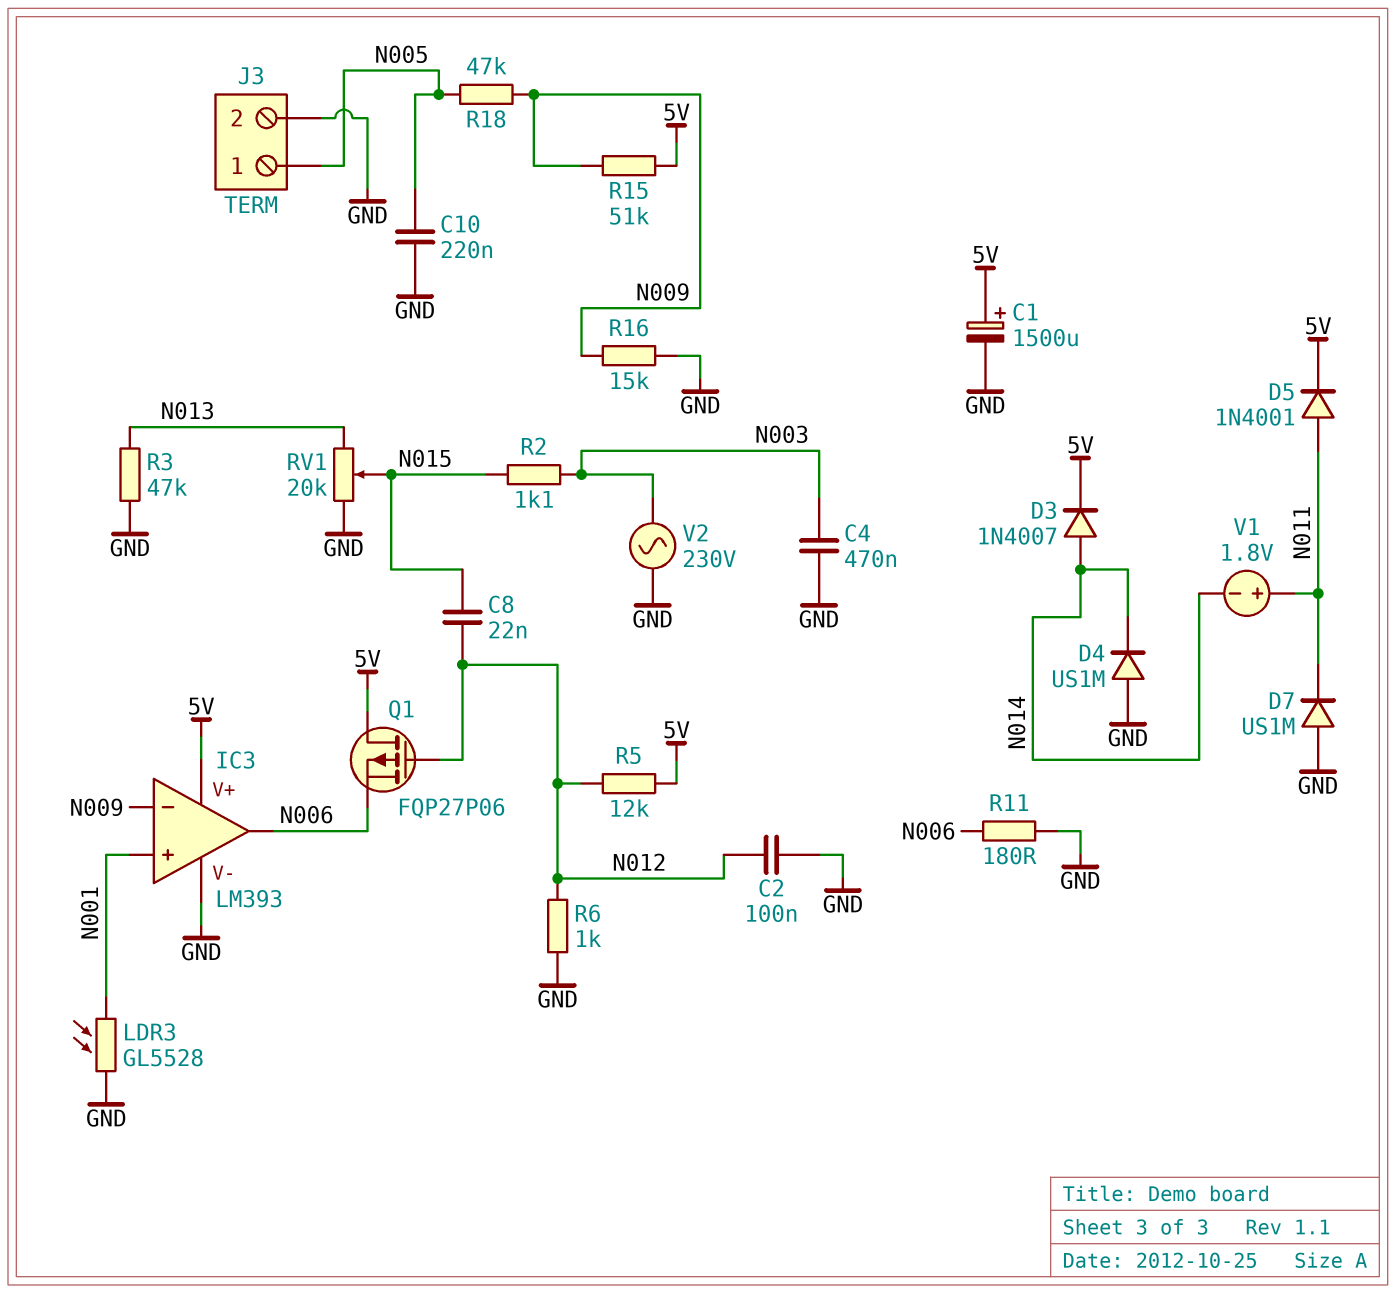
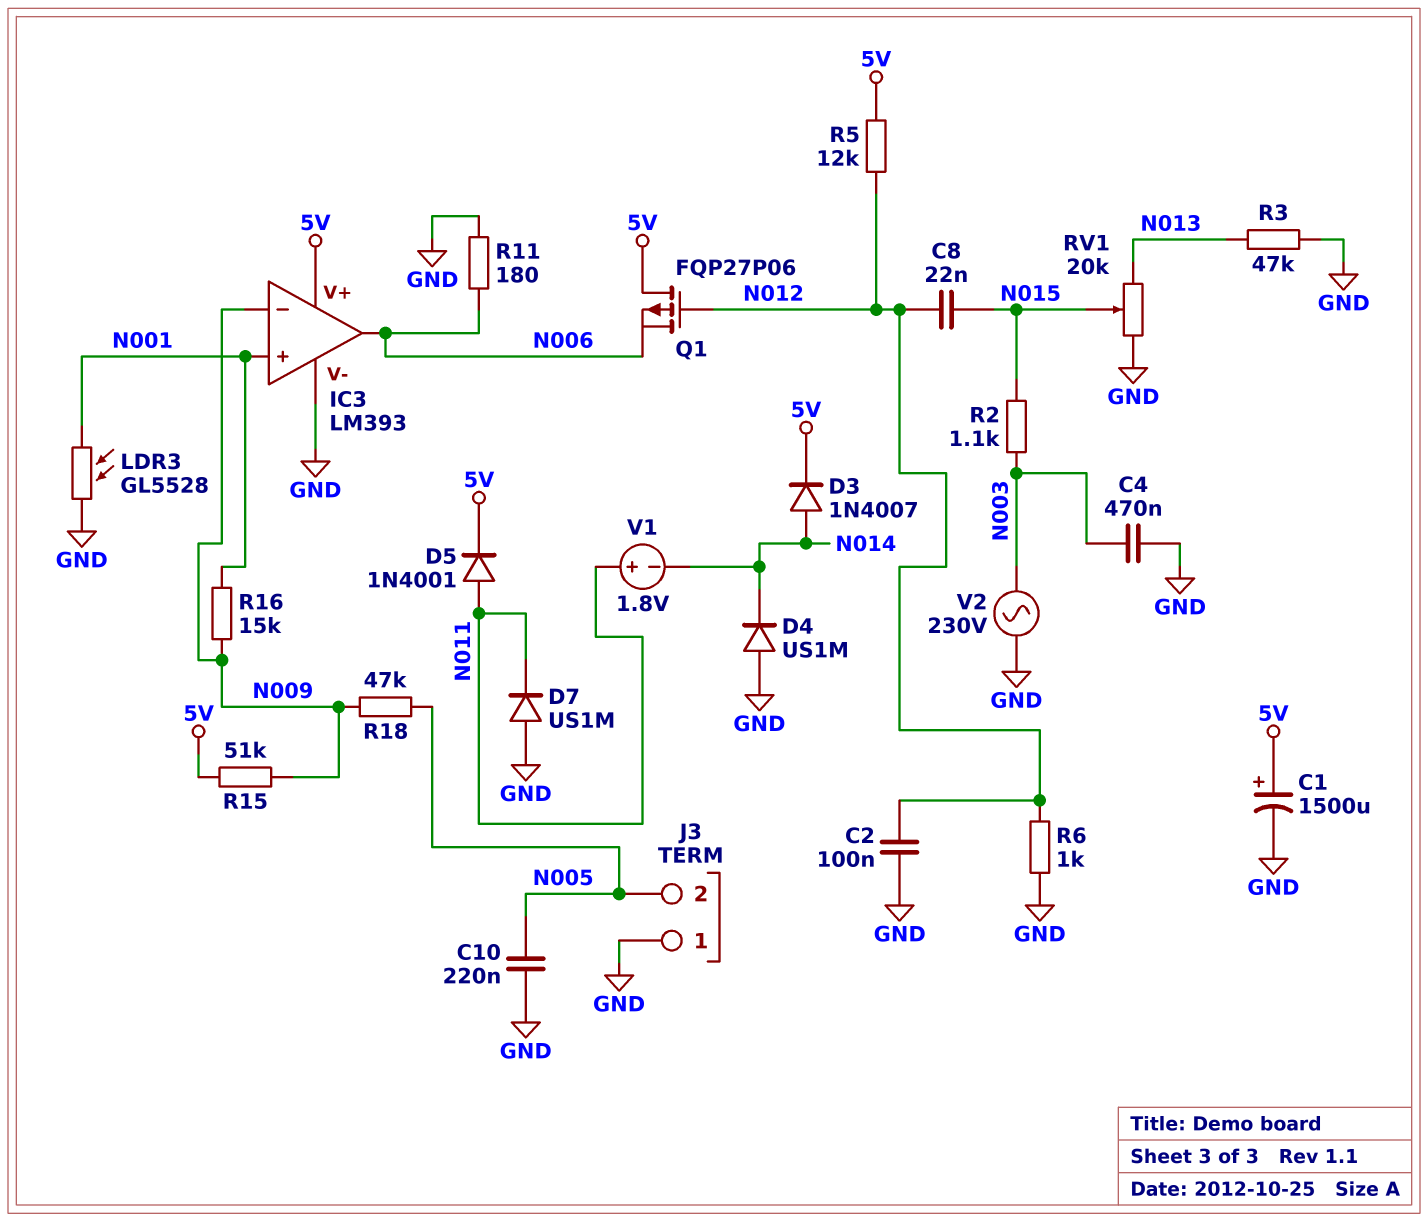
J3 pin 1: N005 -> GND
J3 pin 2: GND -> N005
R16: 15k (GND, N009) -> 15k (N001, N009)

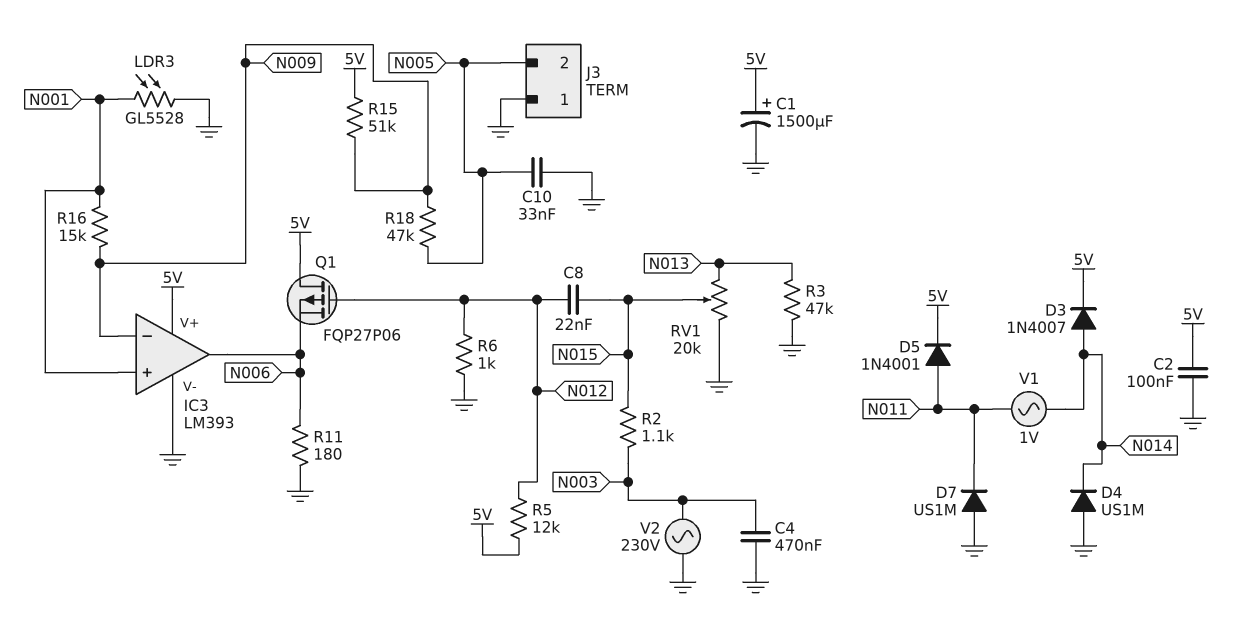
C2: 100nF (GND, N012) -> 100nF (5V, GND)
C10: 220nF (GND, N005) -> 33nF (GND, N005)
V1: 1.8V (plus N011, minus N014) -> AC 1V (N011, N014)

